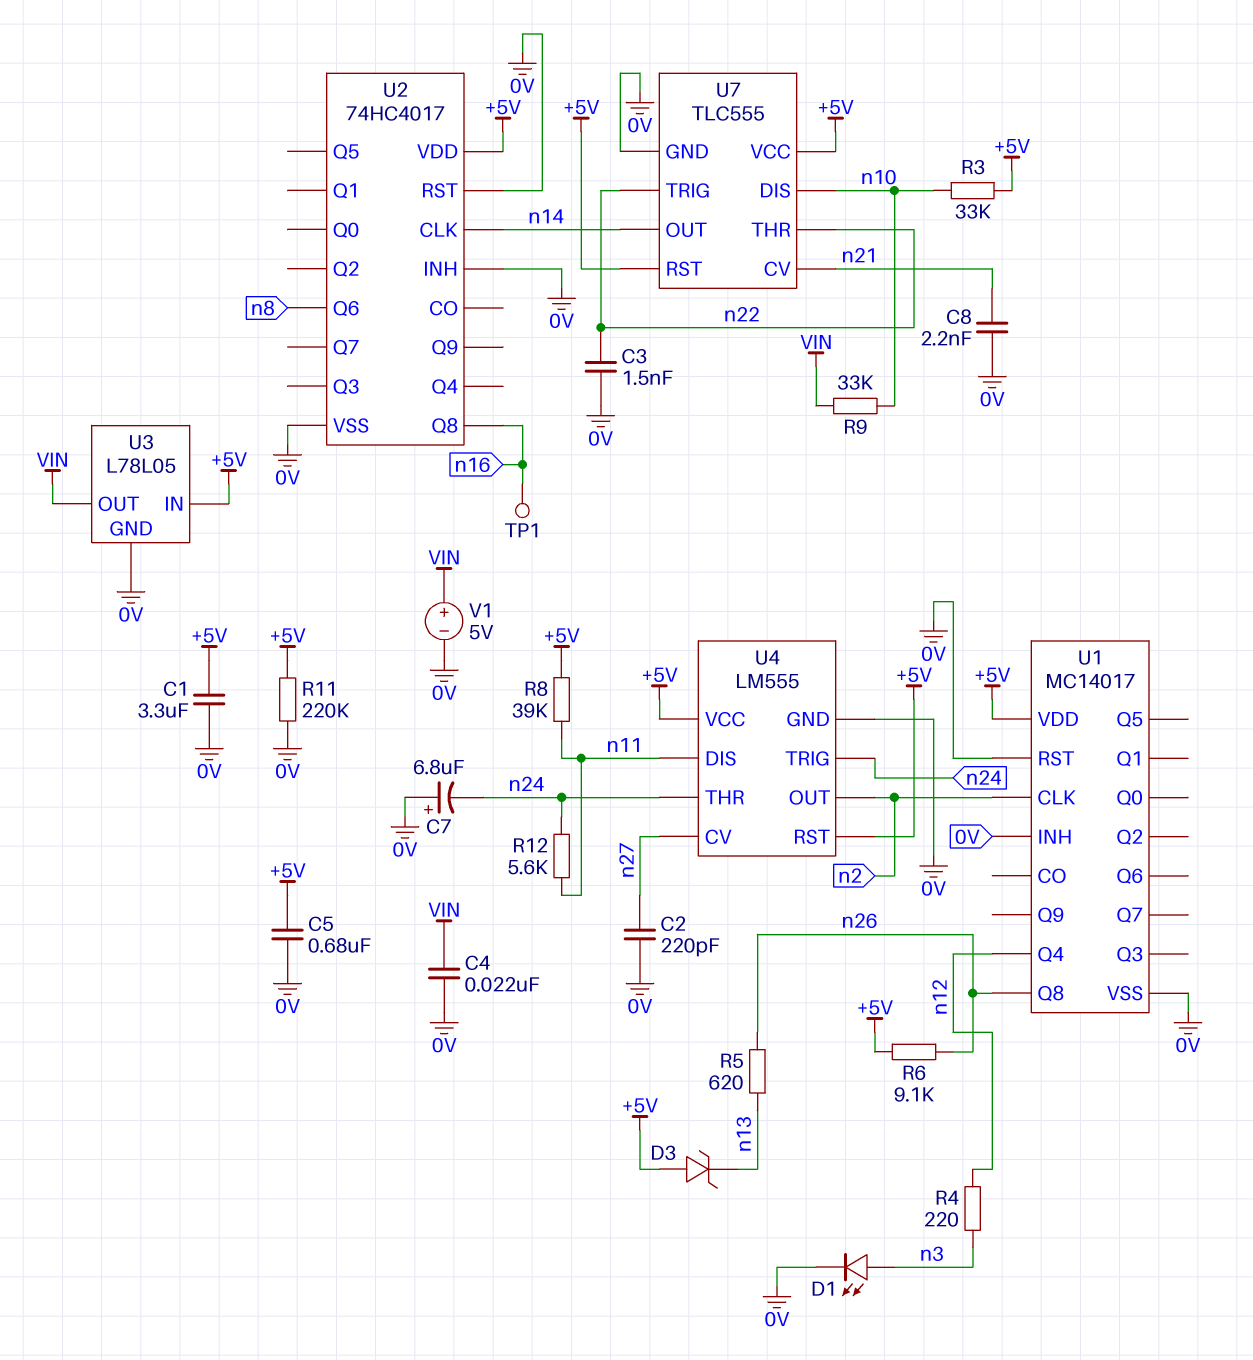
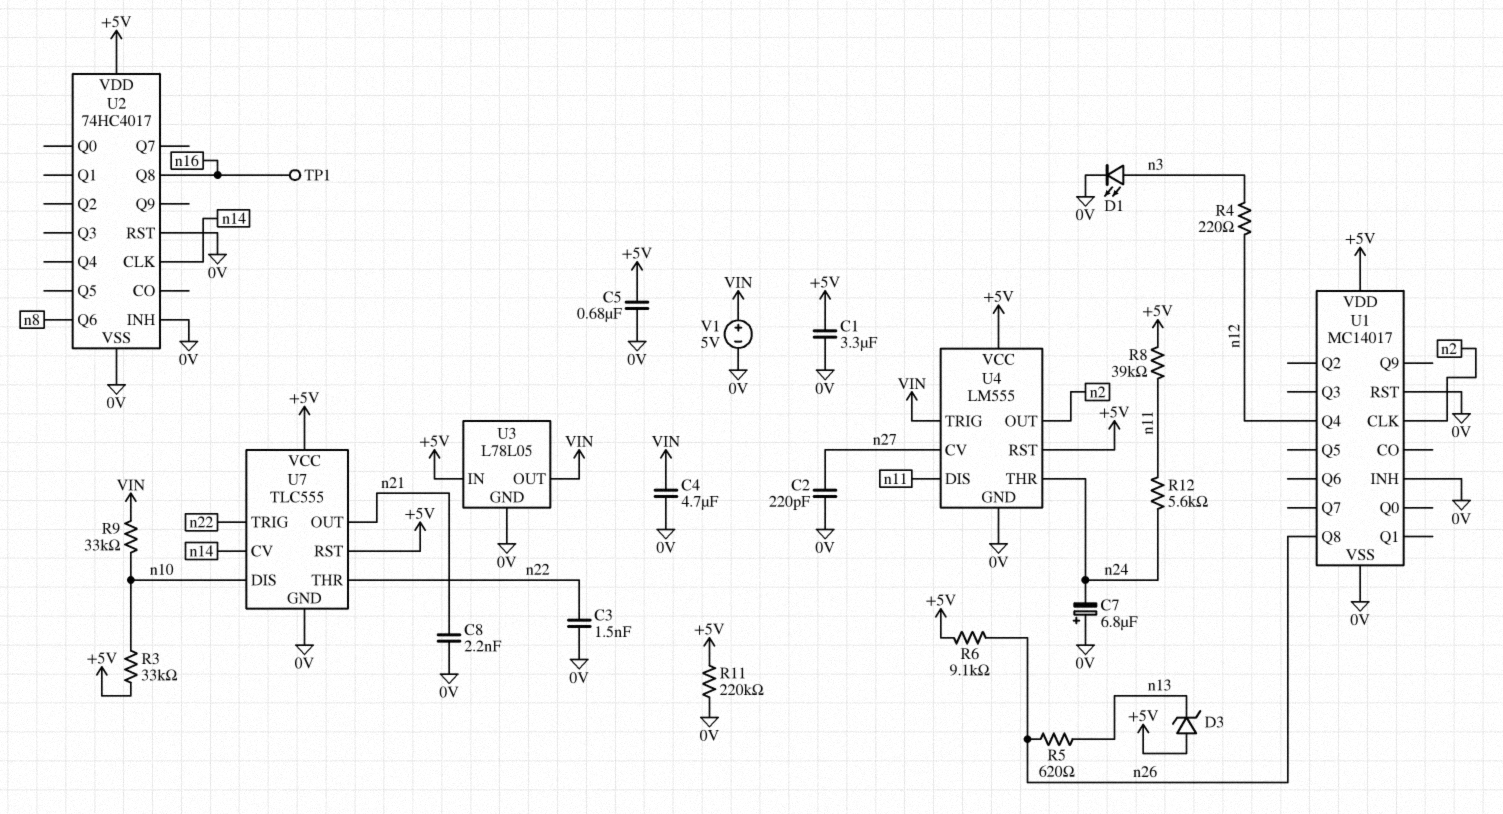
C4: 22nF (0V, VIN) -> 4.7uF (0V, VIN)
U4 pin TRIG: n24 -> VIN
U7 pin CV: n21 -> n14
U7 pin OUT: n14 -> n21

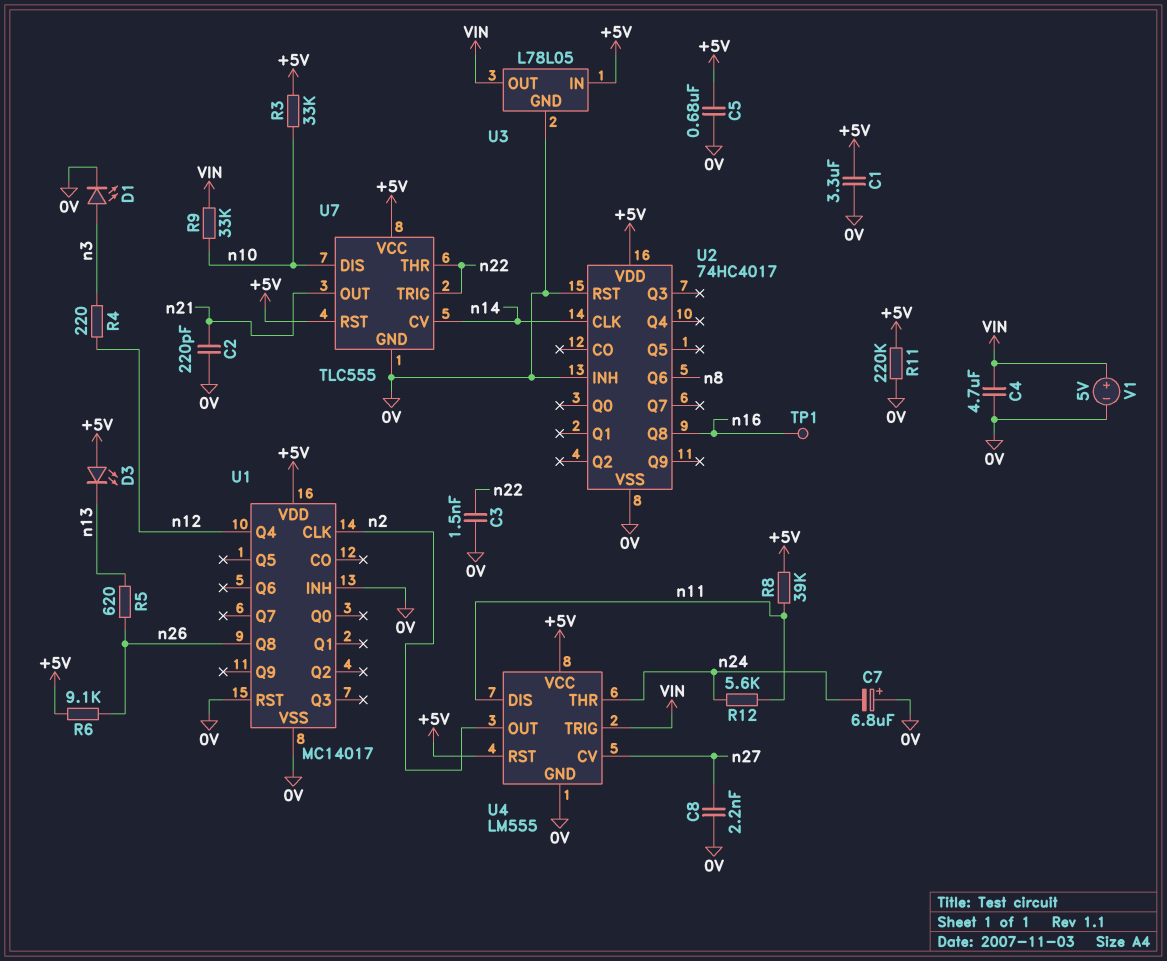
C2: 220pF (0V, n27) -> 220pF (0V, n21)
C8: 2.2nF (0V, n21) -> 2.2nF (0V, n27)
D3: zener (A +5V, K n13) -> LED (A +5V, K n13)

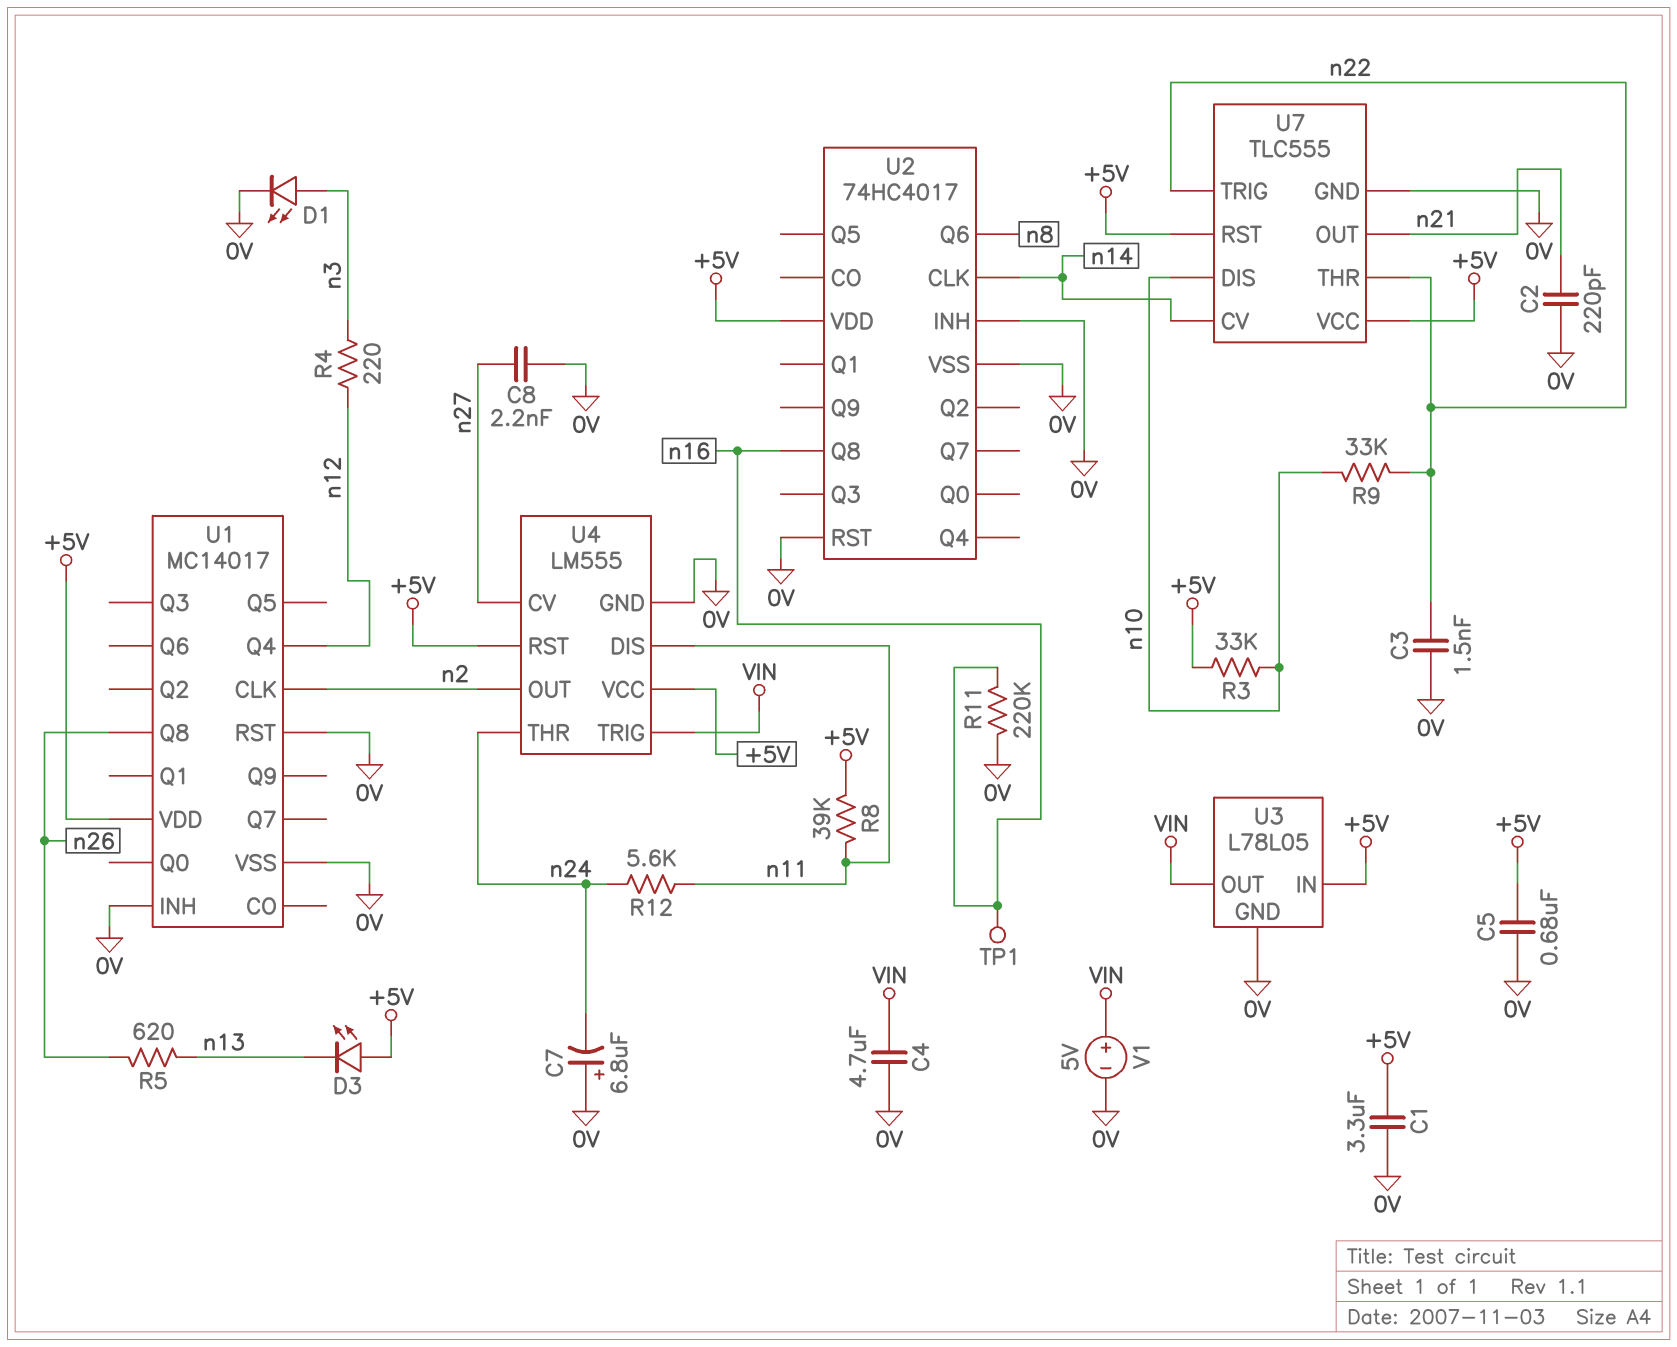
R6: 9.1k (+5V, n26) -> none
R9: 33k (VIN, n10) -> 33k (n10, n22)
R11: 220k (+5V, 0V) -> 220k (0V, n16)

